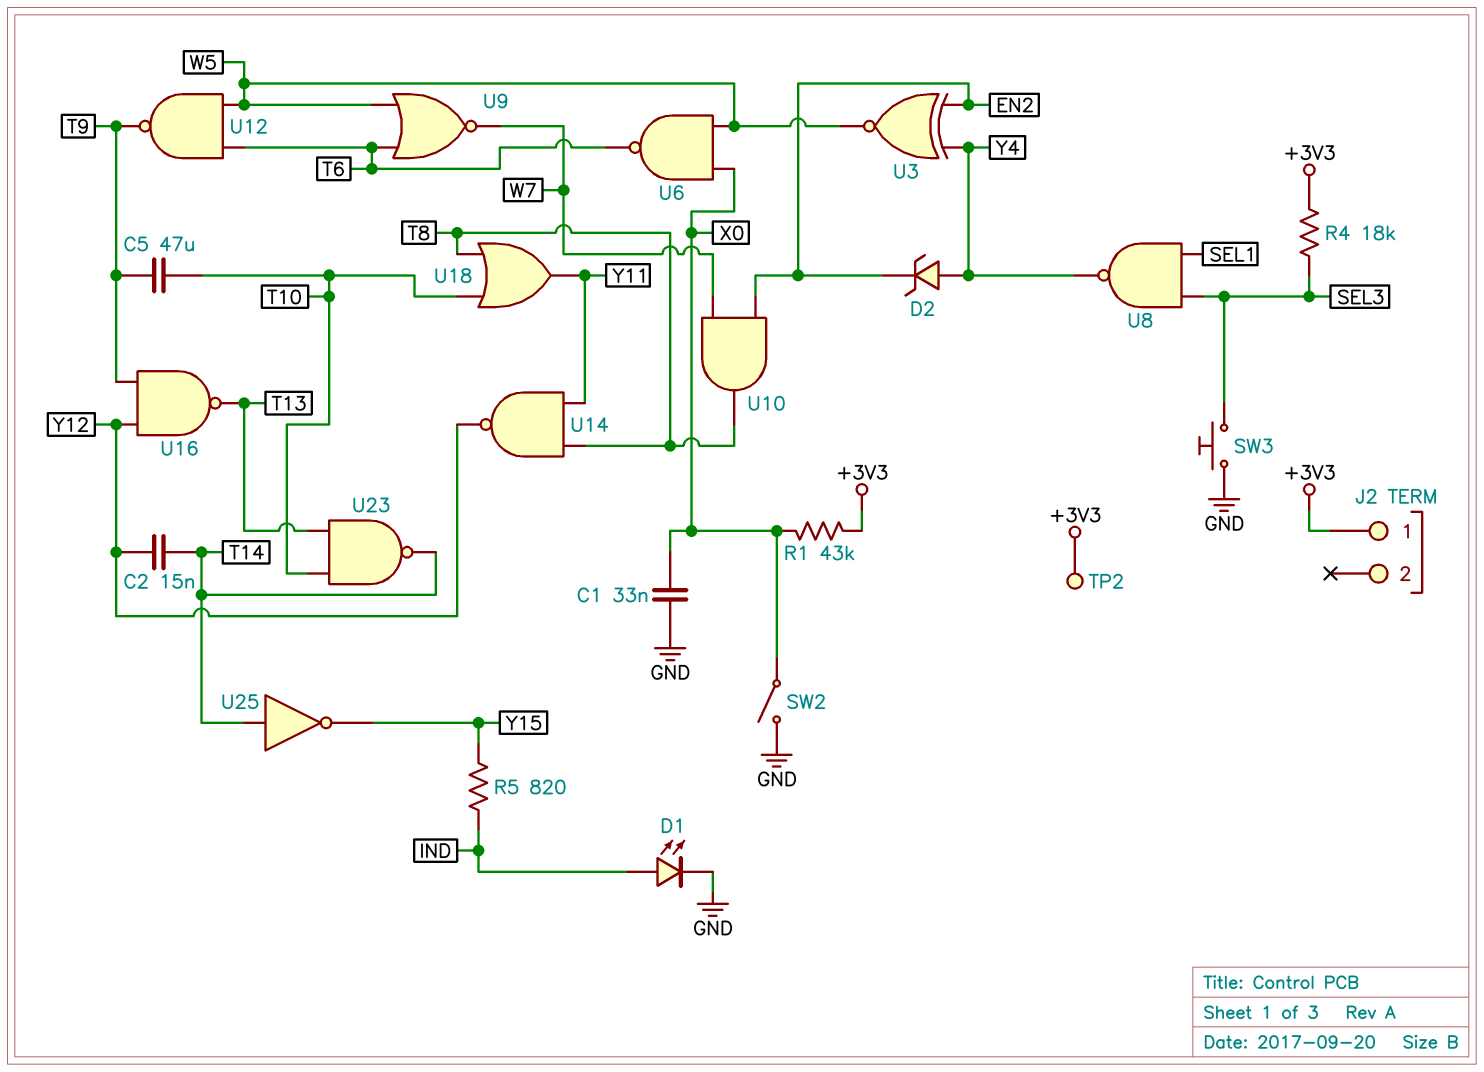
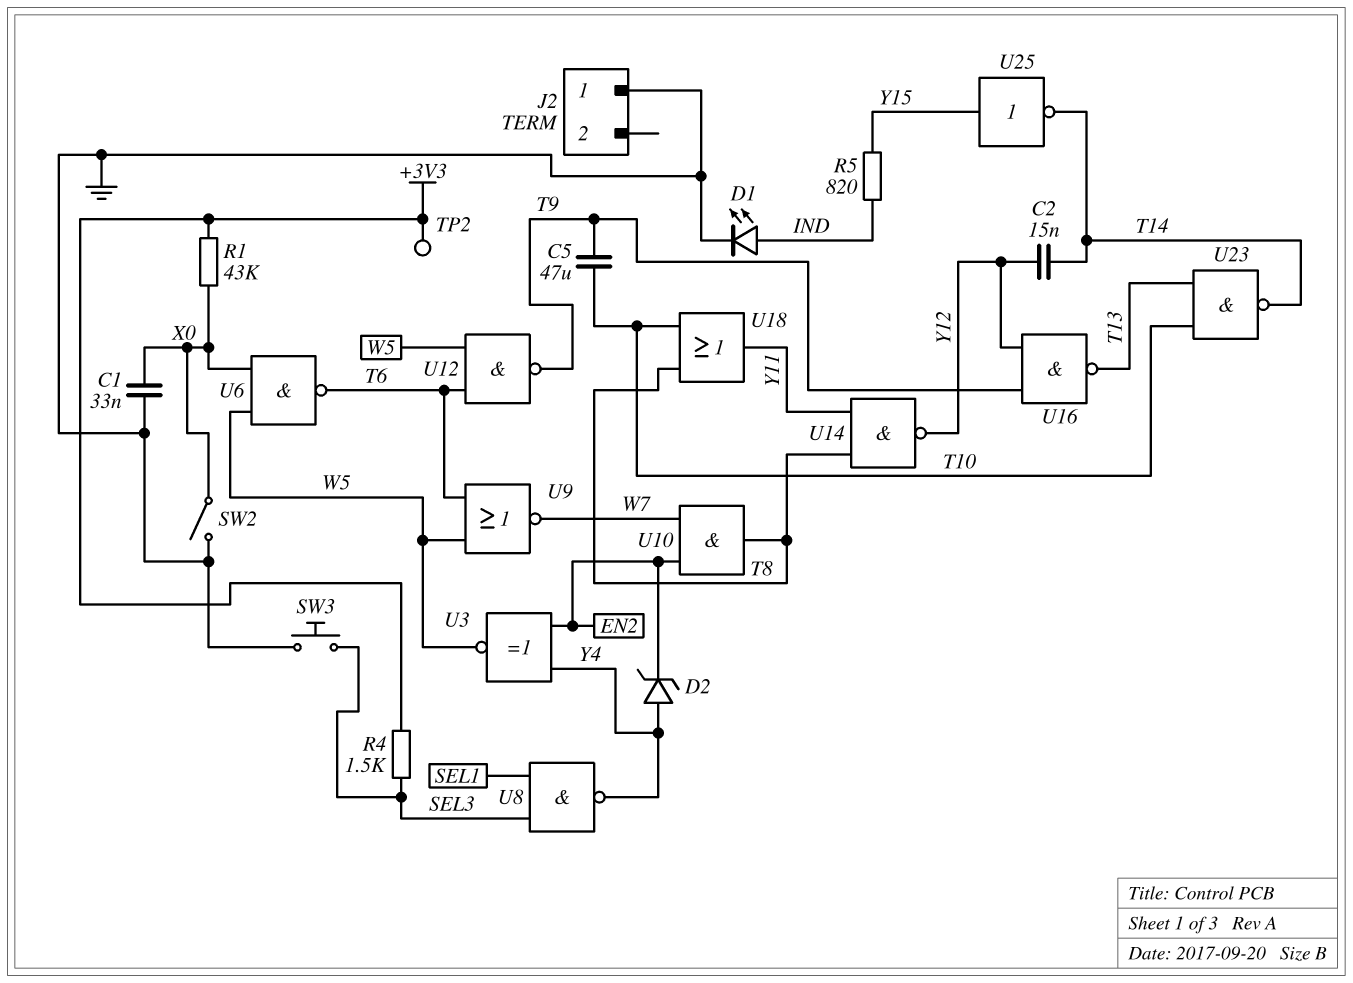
J2 pin 1: +3V3 -> GND
R4: 18k (+3V3, SEL3) -> 1.5k (+3V3, SEL3)
U25: NOT (in T14, out Y15) -> NOT (in Y15, out T14)

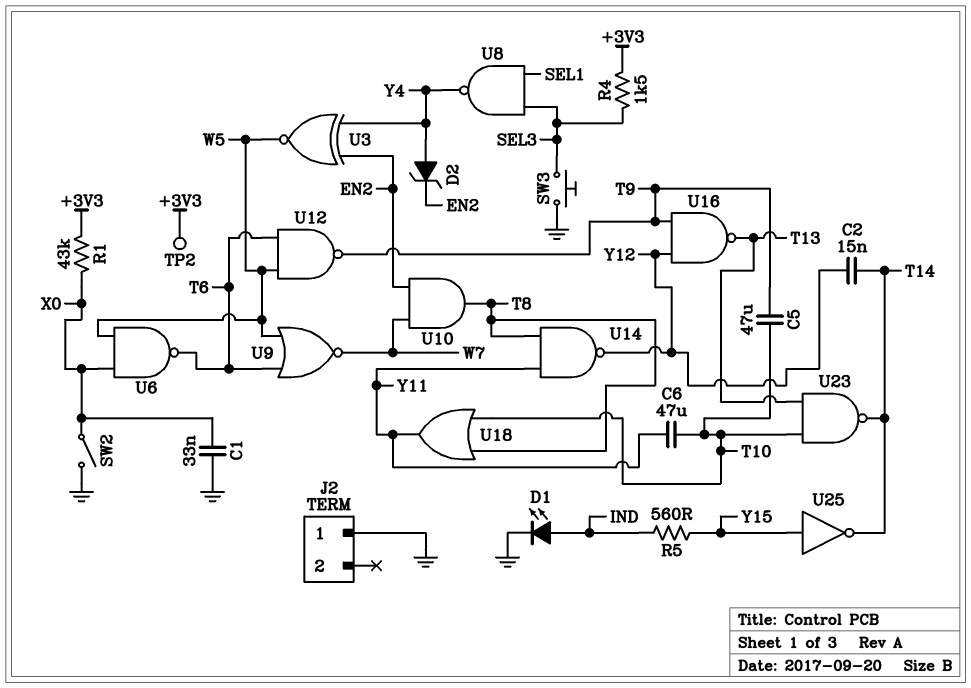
C6: none -> 47uF (T10, Y11)
R5: 820 (IND, Y15) -> 560 (IND, Y15)

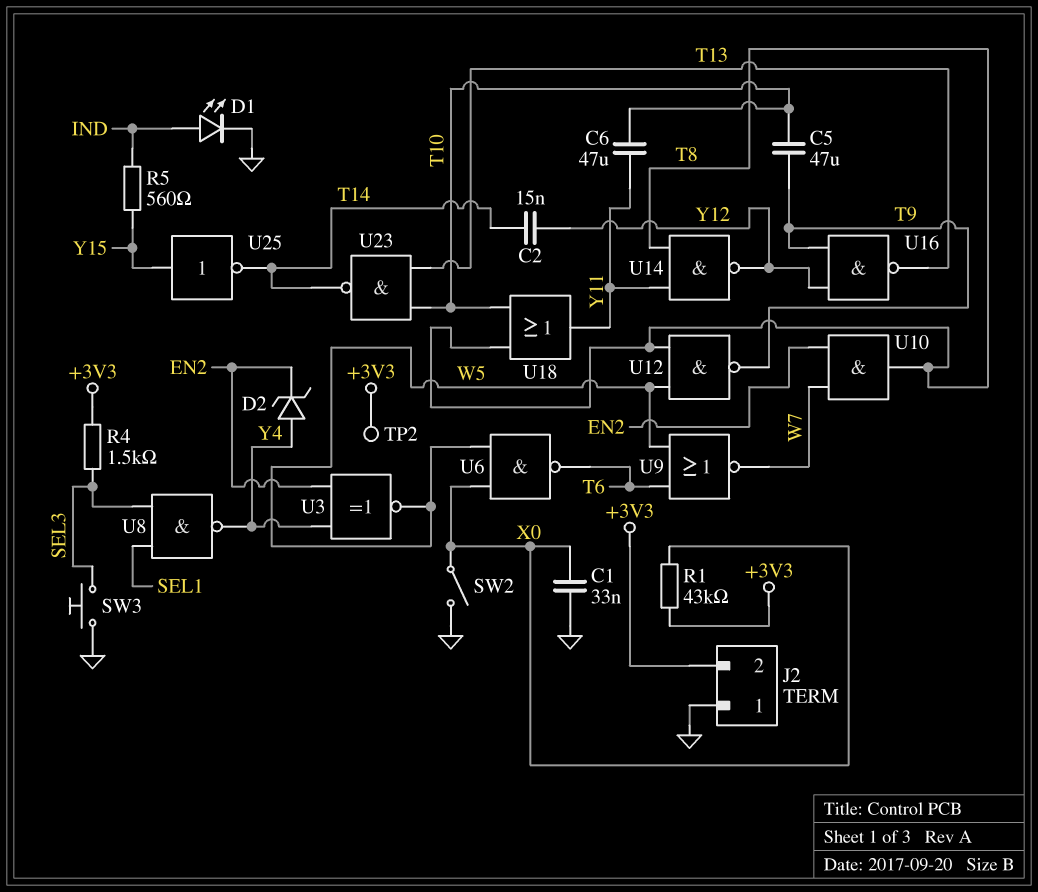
J2 pin 2: none -> +3V3
U12: NAND (in T6, in W5, out T9) -> NAND (in T8, in W5, out T9)

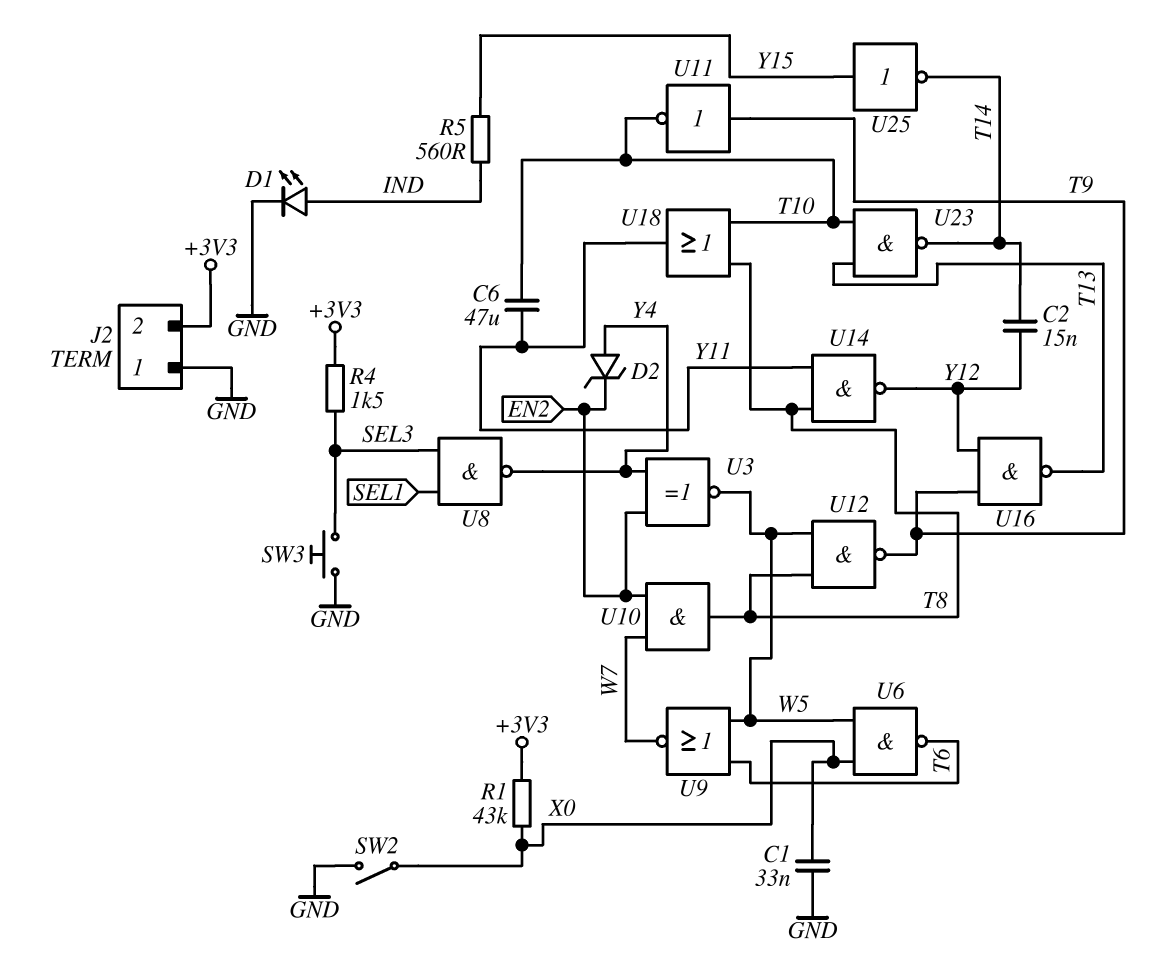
C5: 47uF (T9, T10) -> none
TP2: test point (+3V3) -> none
U11: none -> NOT (in T9, out T10)

